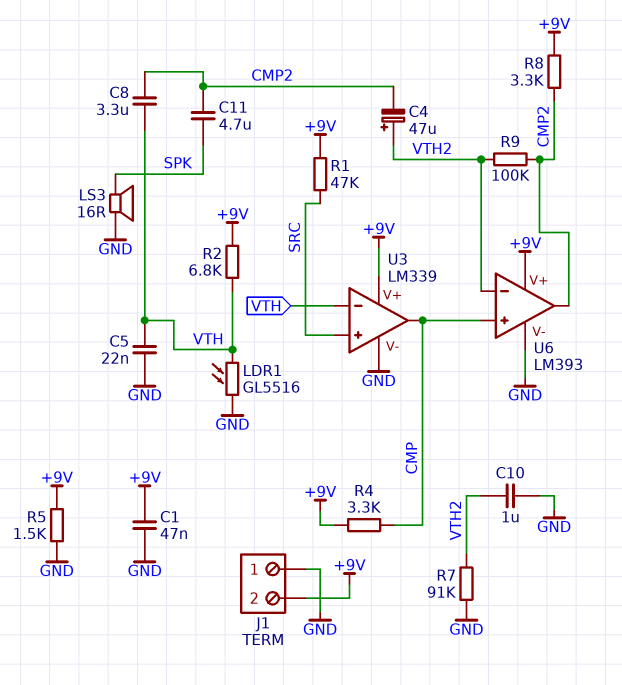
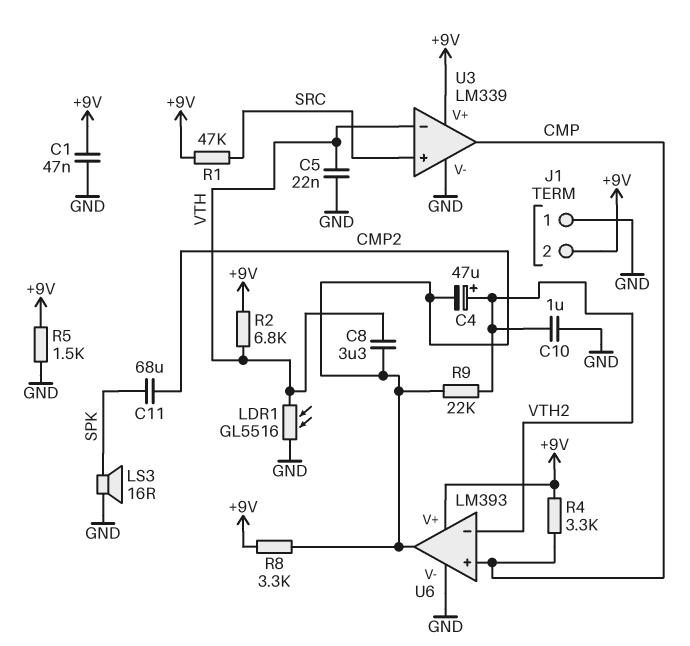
C11: 4.7uF (CMP2, SPK) -> 68uF (CMP2, SPK)
R7: 91k (GND, VTH2) -> none
R9: 100k (CMP2, VTH2) -> 22k (CMP2, VTH2)

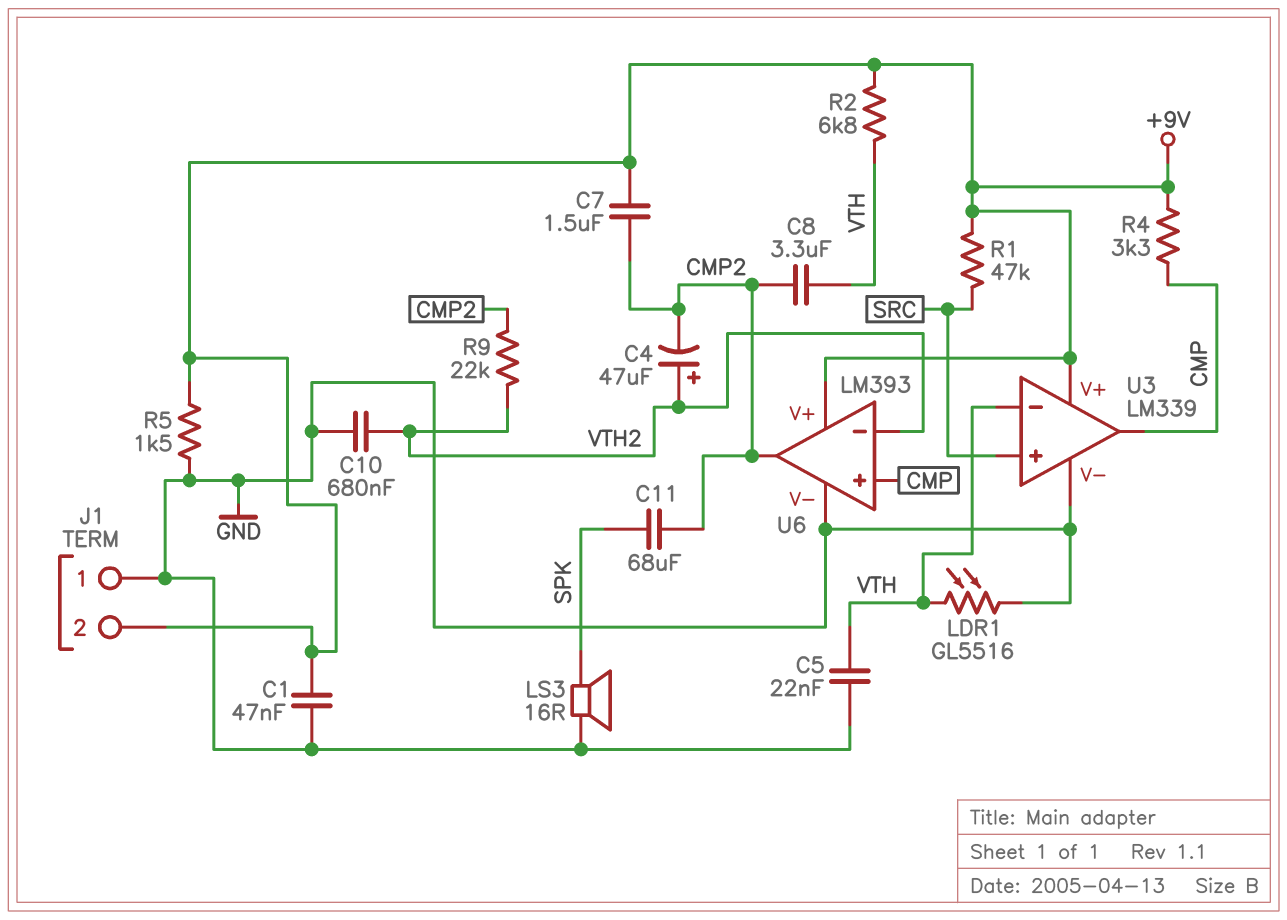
C7: none -> 1.5uF (+9V, CMP2)
C10: 1uF (GND, VTH2) -> 680nF (GND, VTH2)
R8: 3.3k (+9V, CMP2) -> none

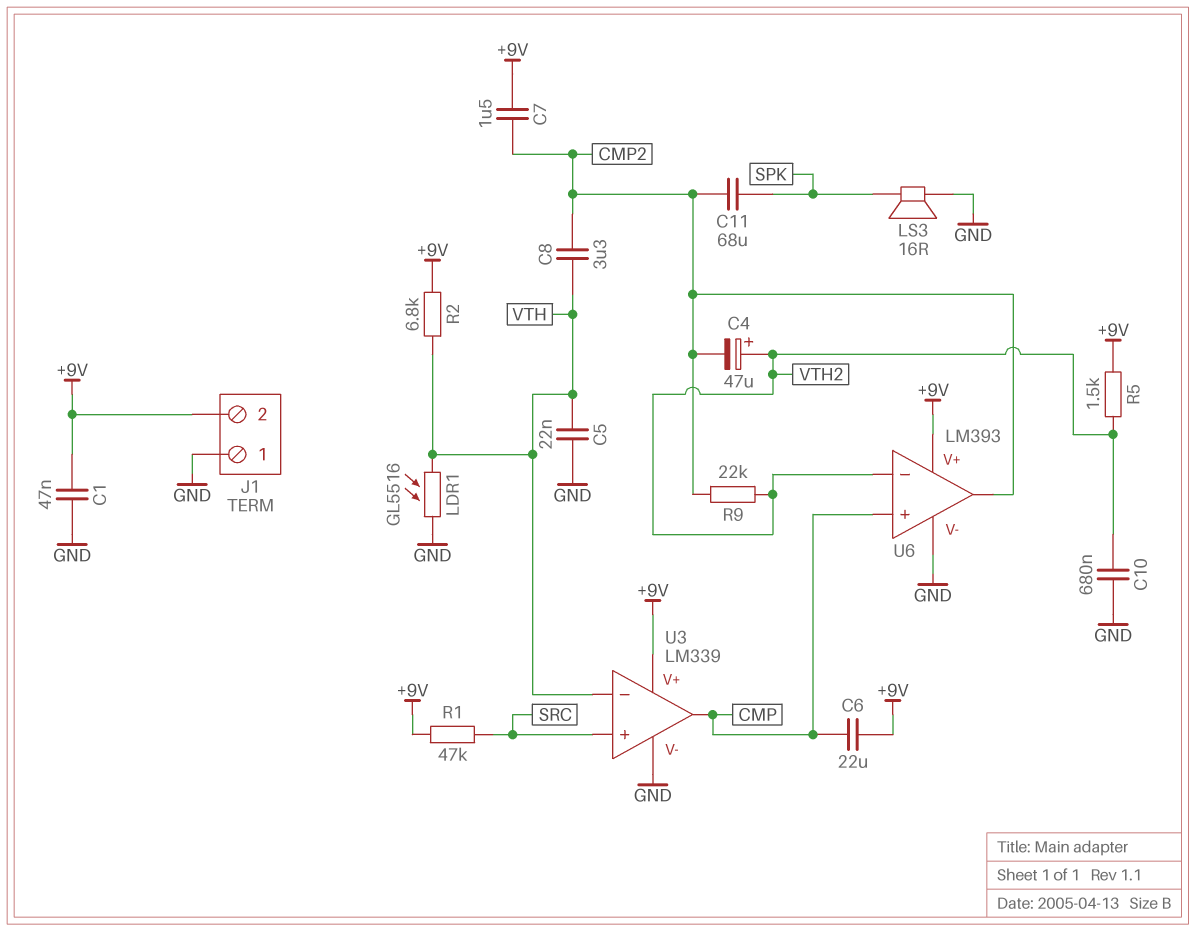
C6: none -> 22uF (+9V, CMP)
R4: 3.3k (+9V, CMP) -> none
R5: 1.5k (+9V, GND) -> 1.5k (+9V, VTH2)

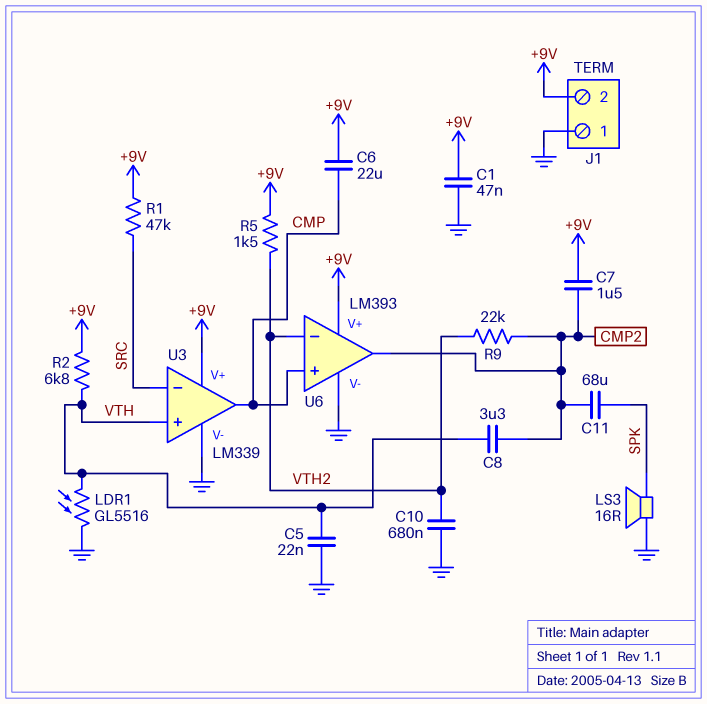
C4: 47uF (plus VTH2, minus CMP2) -> none
U3 pin in+: SRC -> VTH
U3 pin in-: VTH -> SRC

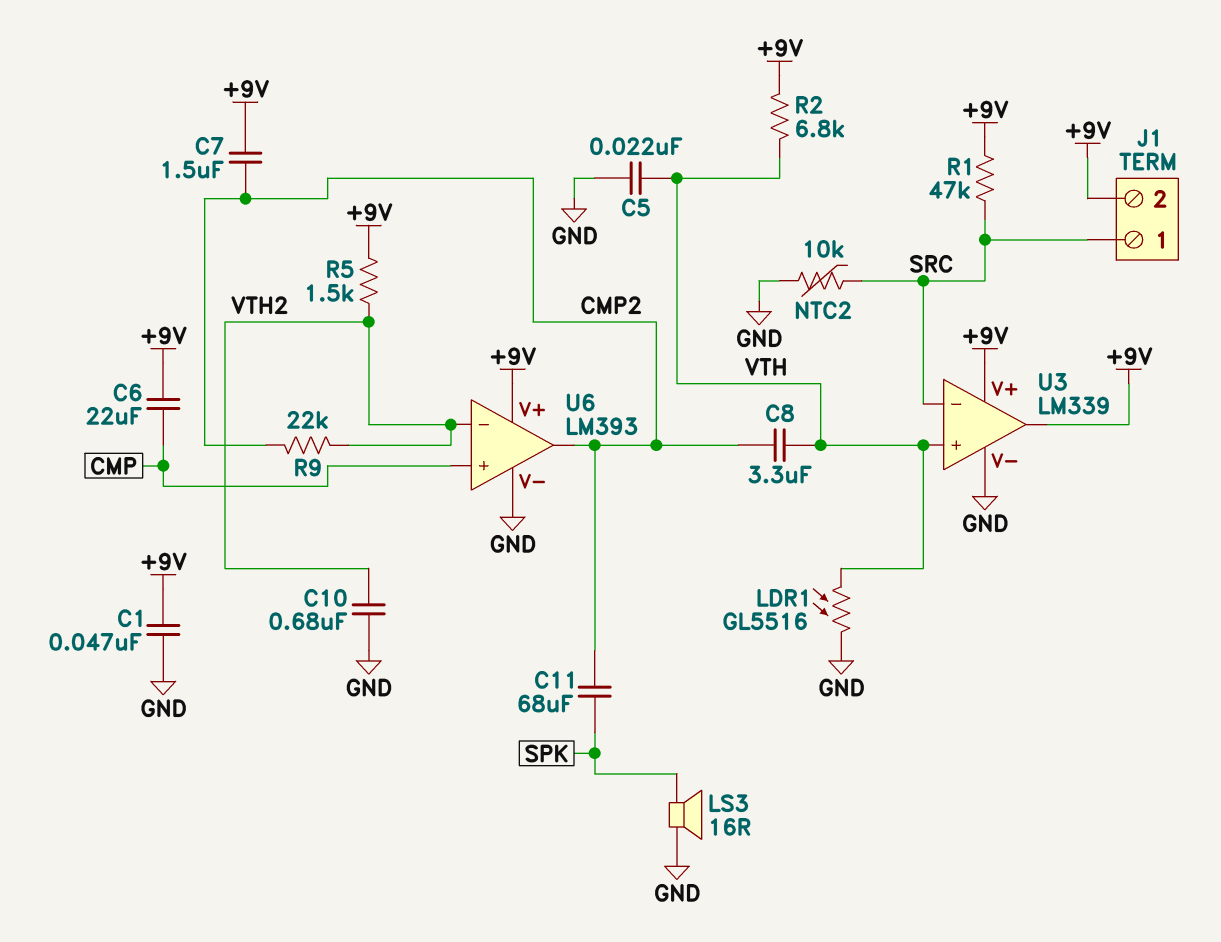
J1 pin 1: GND -> SRC
NTC2: none -> 10k (GND, SRC)
U3 pin out: CMP -> +9V

